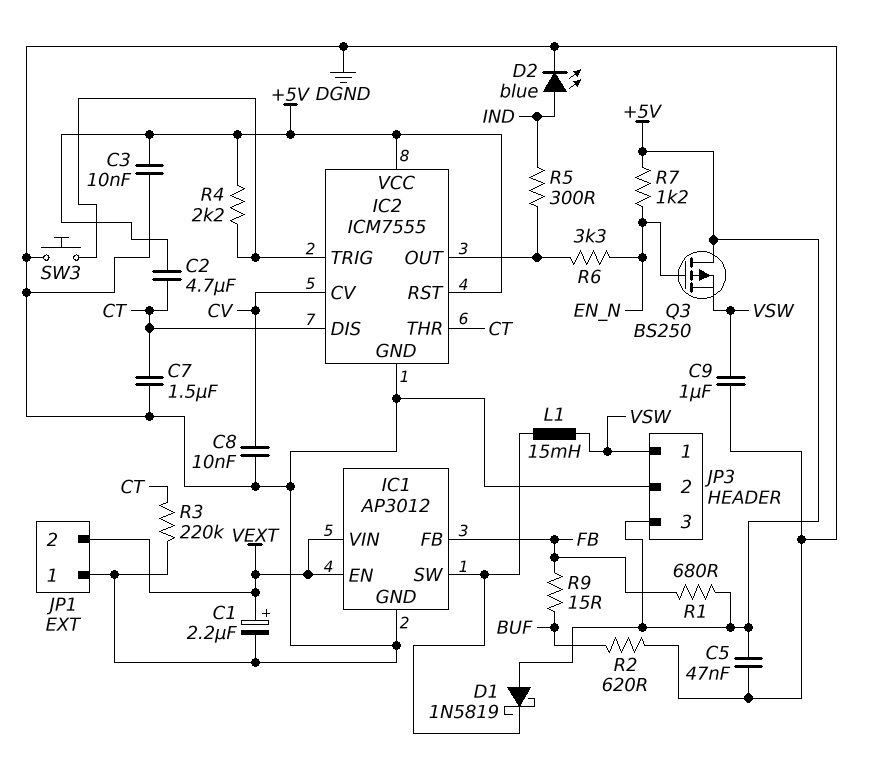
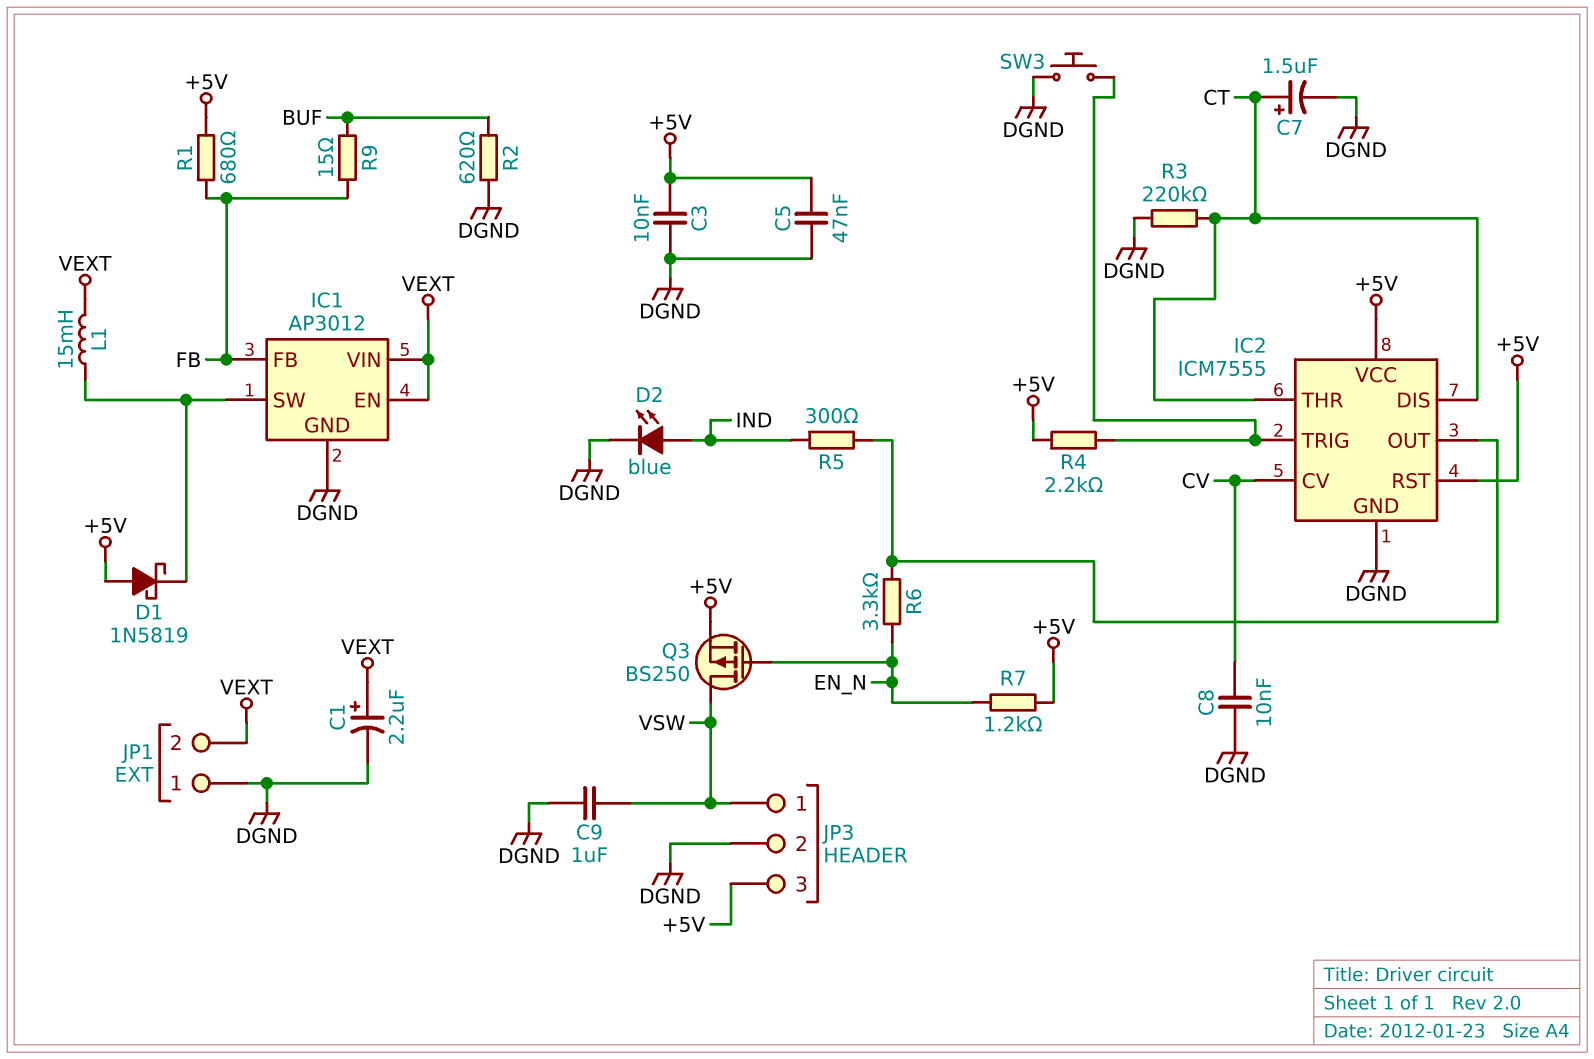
C2: 4.7uF (+5V, CT) -> none
C7: 1.5uF (CT, DGND) -> 1.5uF (plus CT, minus DGND)
L1: 15mH (IC1/SW, VSW) -> 15mH (IC1/SW, VEXT)
Q3: PMOS BS250 (G EN_N, D +5V, S VSW) -> PMOS BS250 (G EN_N, D VSW, S +5V)

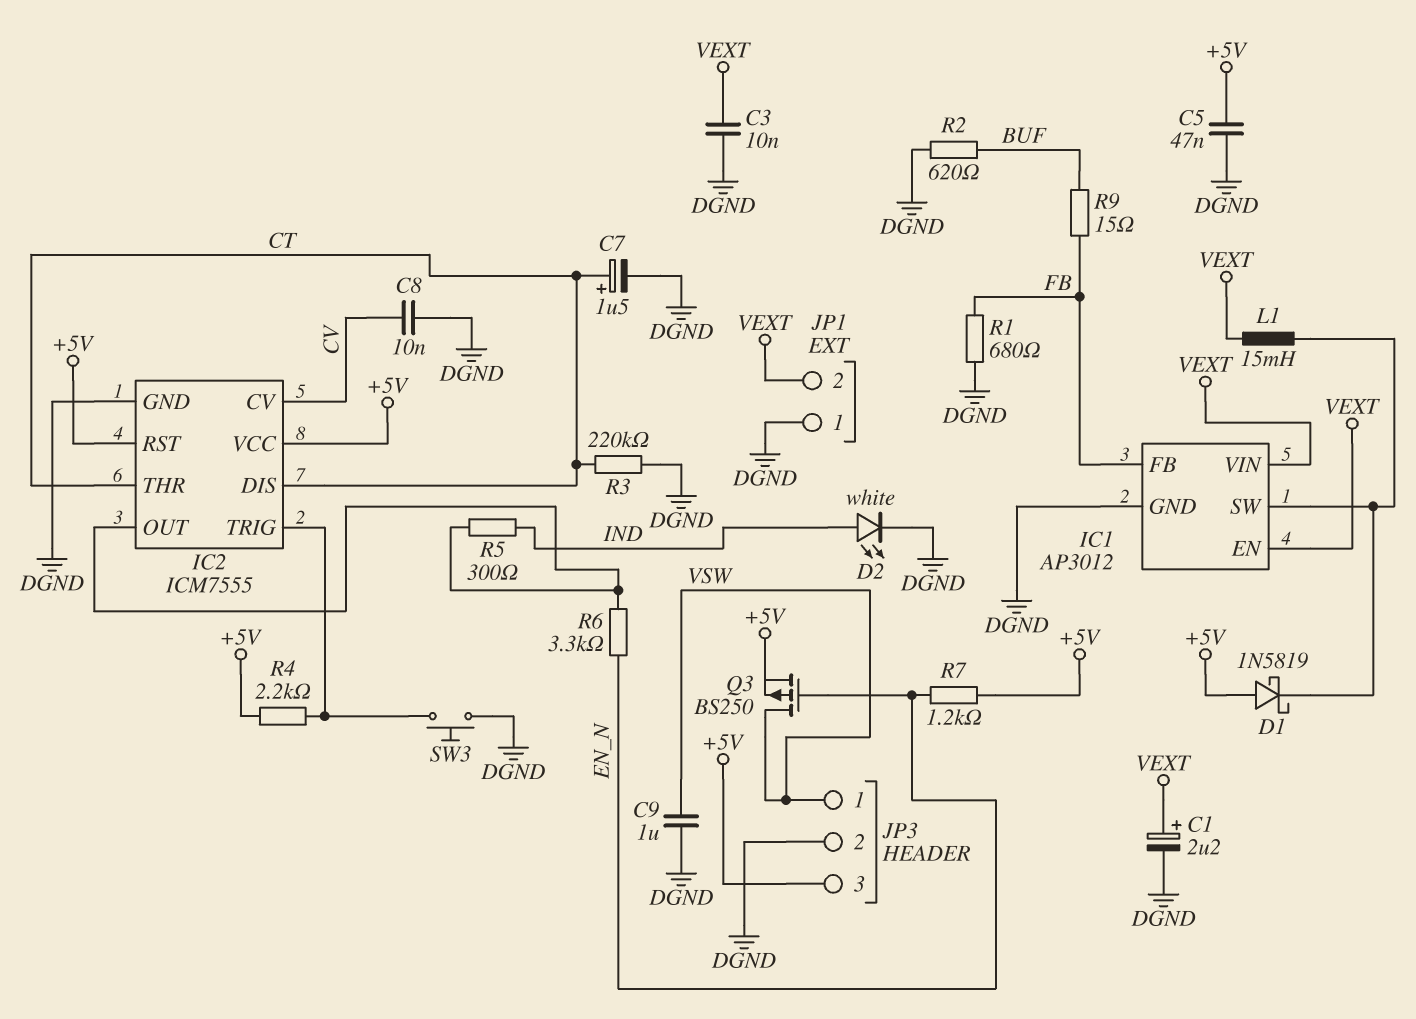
C3: 10nF (+5V, DGND) -> 10nF (DGND, VEXT)
D2: LED blue (A IND, K DGND) -> LED white (A IND, K DGND)
R1: 680 (+5V, FB) -> 680 (DGND, FB)

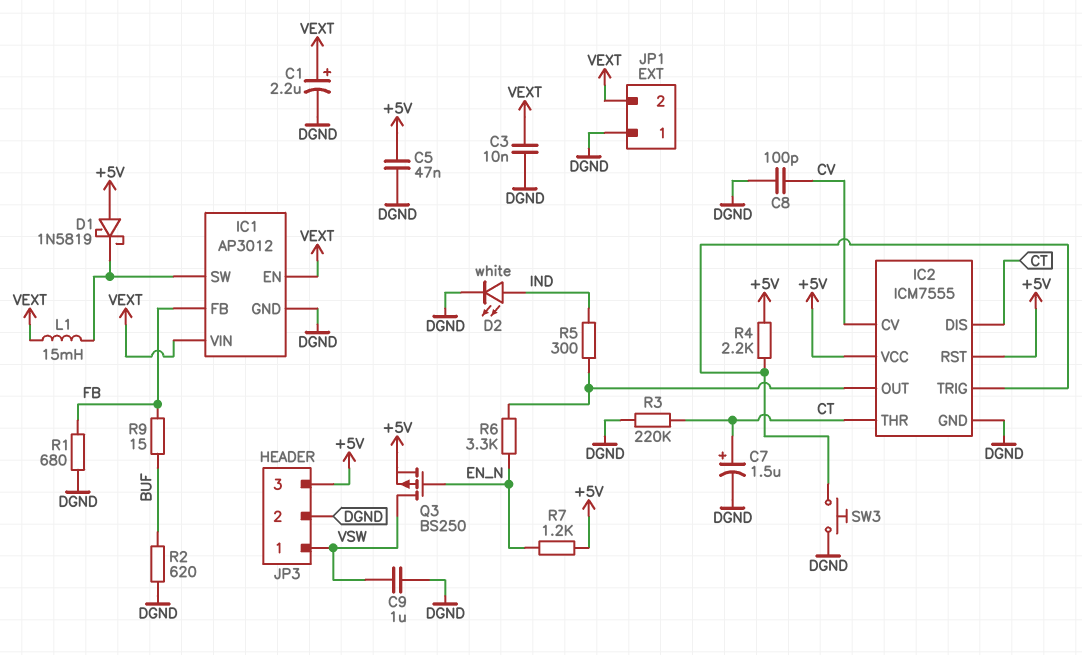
C8: 10nF (CV, DGND) -> 100pF (CV, DGND)

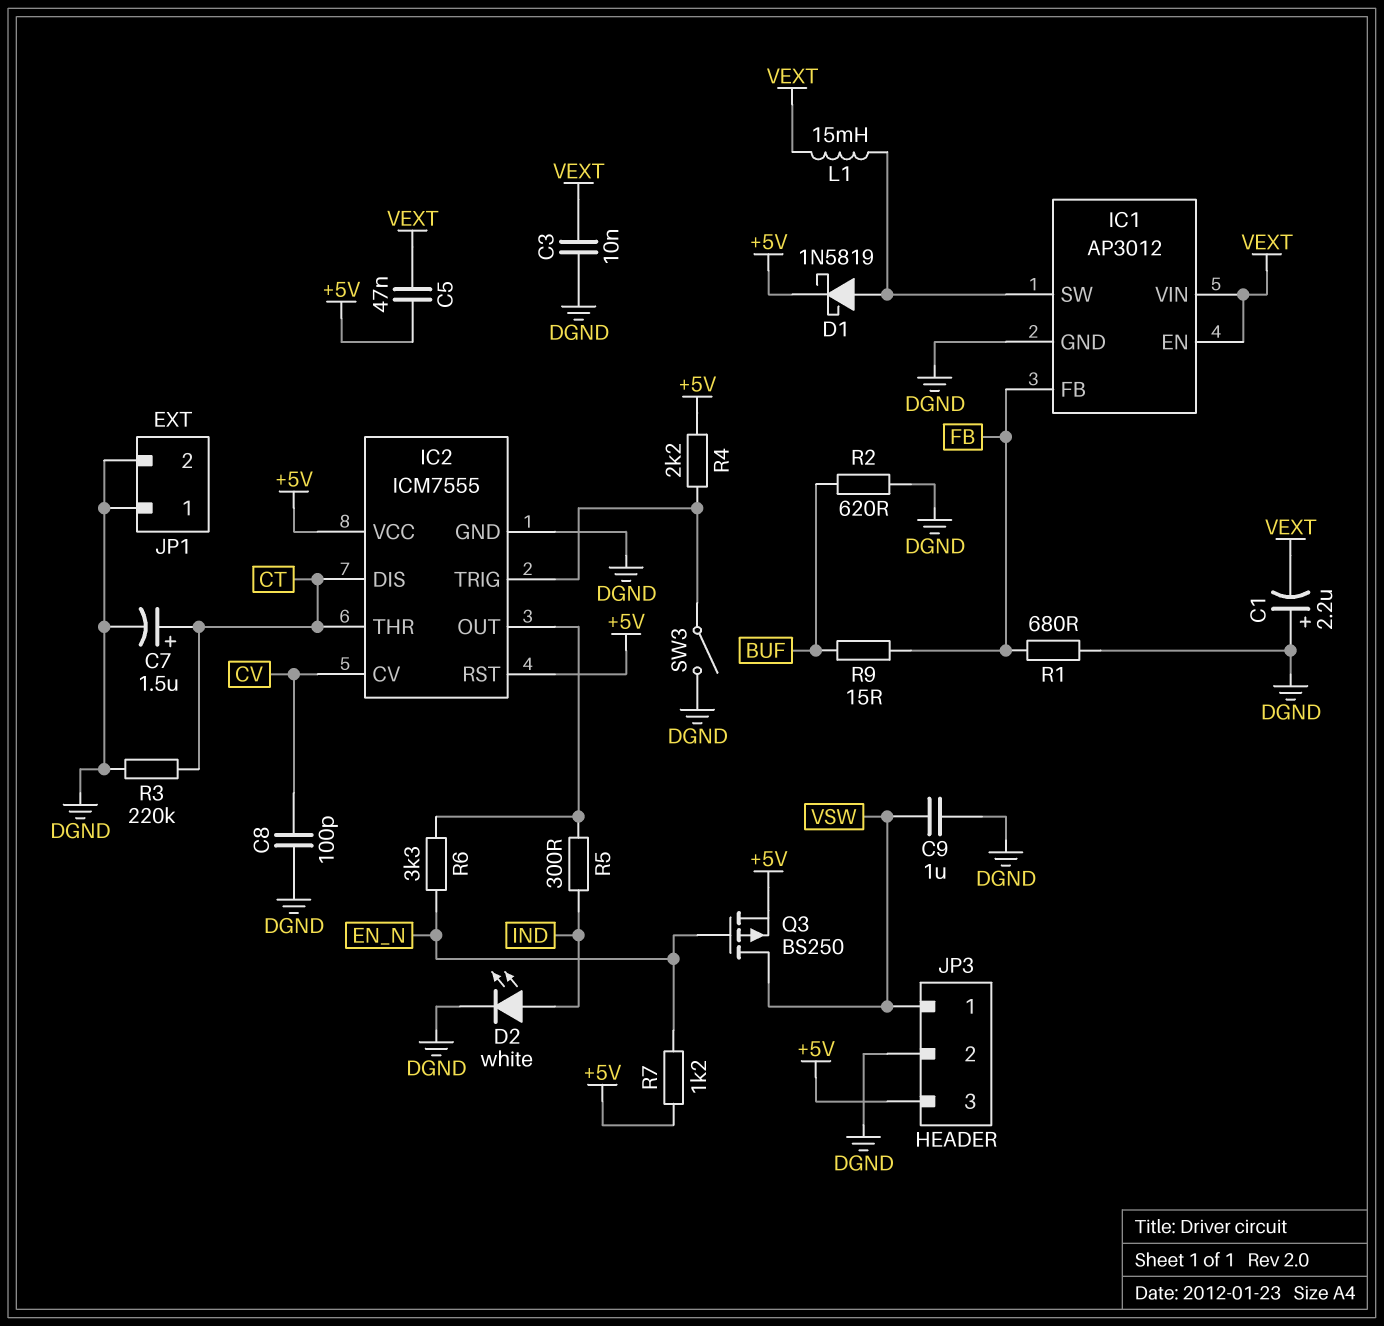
C1: 2.2uF (plus VEXT, minus DGND) -> 2.2uF (plus DGND, minus VEXT)
C5: 47nF (+5V, DGND) -> 47nF (+5V, VEXT)
D1: schottky 1N5819 (A +5V, K IC1/SW) -> schottky 1N5819 (A IC1/SW, K +5V)
JP1 pin 2: VEXT -> DGND
SW3: button (DGND, IC2/TRIG) -> switch (DGND, IC2/TRIG)

